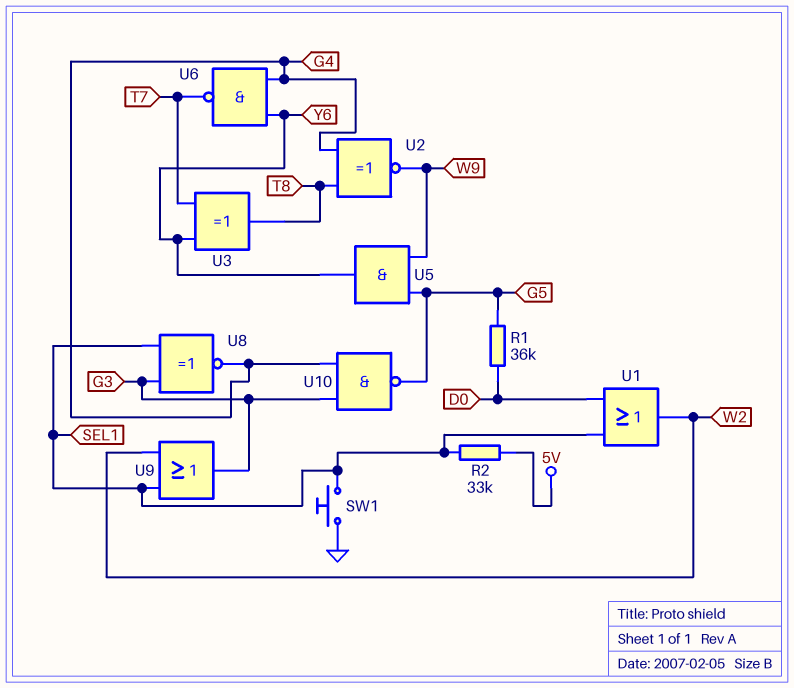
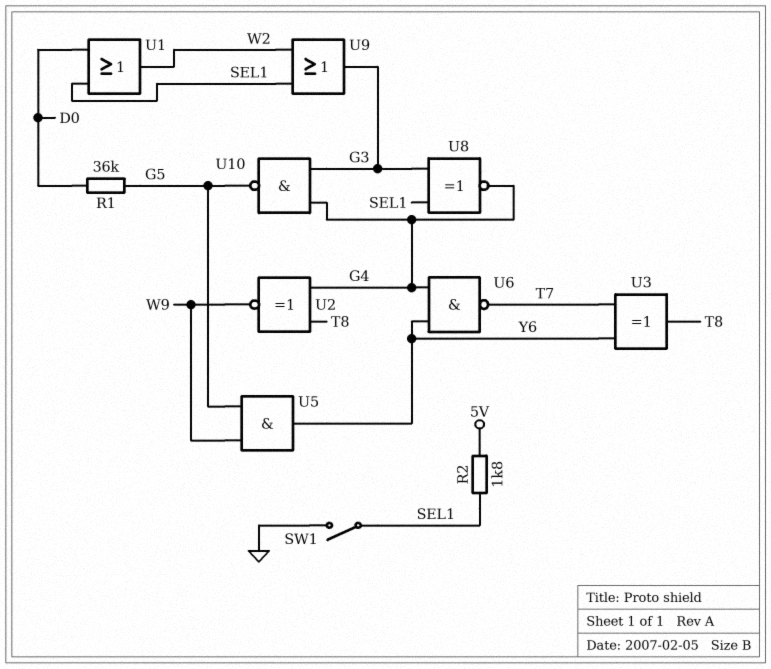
R2: 33k (5V, SEL1) -> 1.8k (5V, SEL1)
SW1: button (GND, SEL1) -> switch (GND, SEL1)

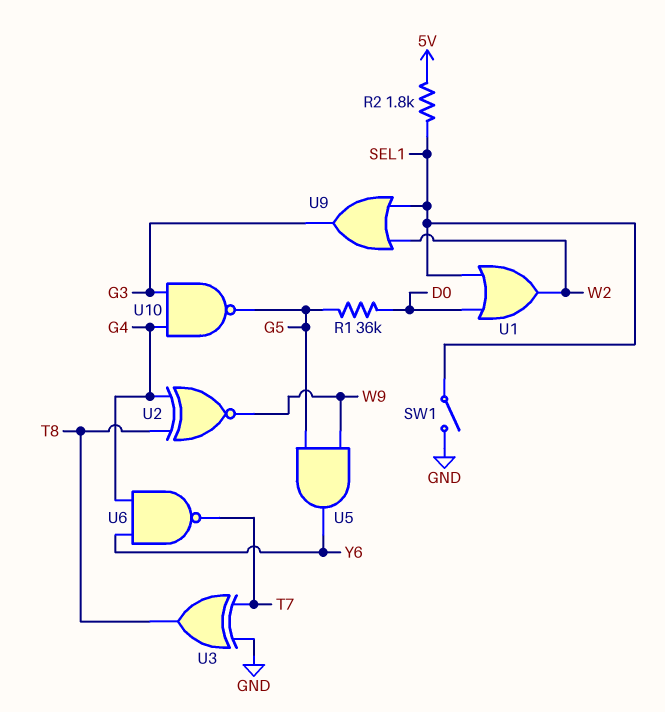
U3: XOR (in T7, in Y6, out T8) -> XOR (in GND, in T7, out T8)
U8: XNOR (in G3, in SEL1, out G4) -> none

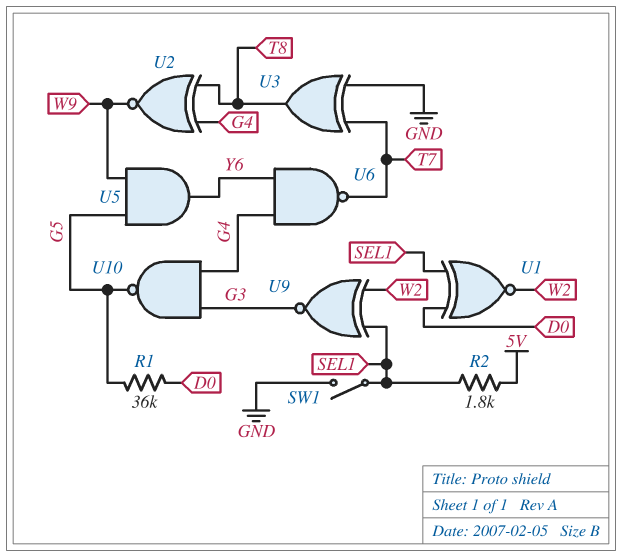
U1: OR (in D0, in SEL1, out W2) -> XNOR (in D0, in SEL1, out W2)
U9: OR (in SEL1, in W2, out G3) -> XNOR (in SEL1, in W2, out G3)

